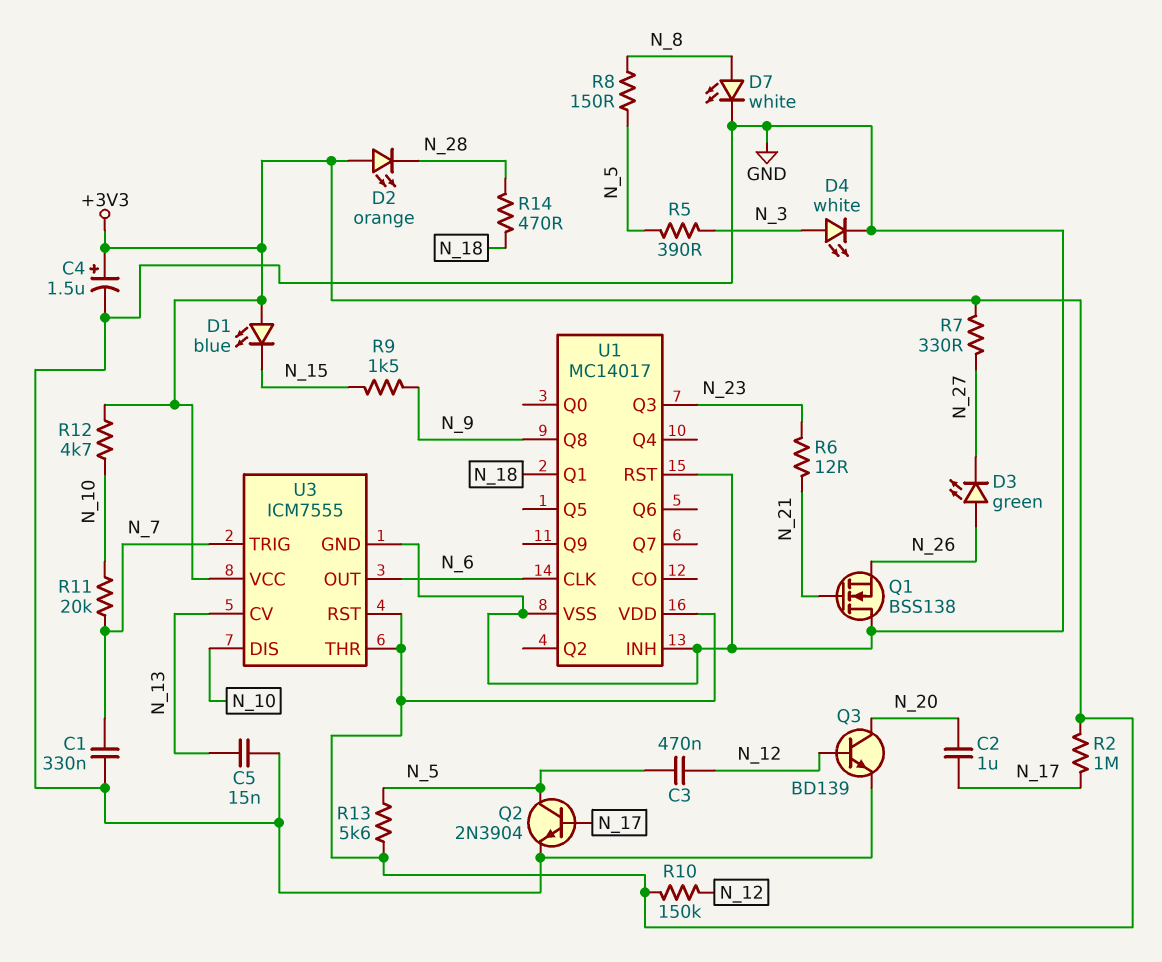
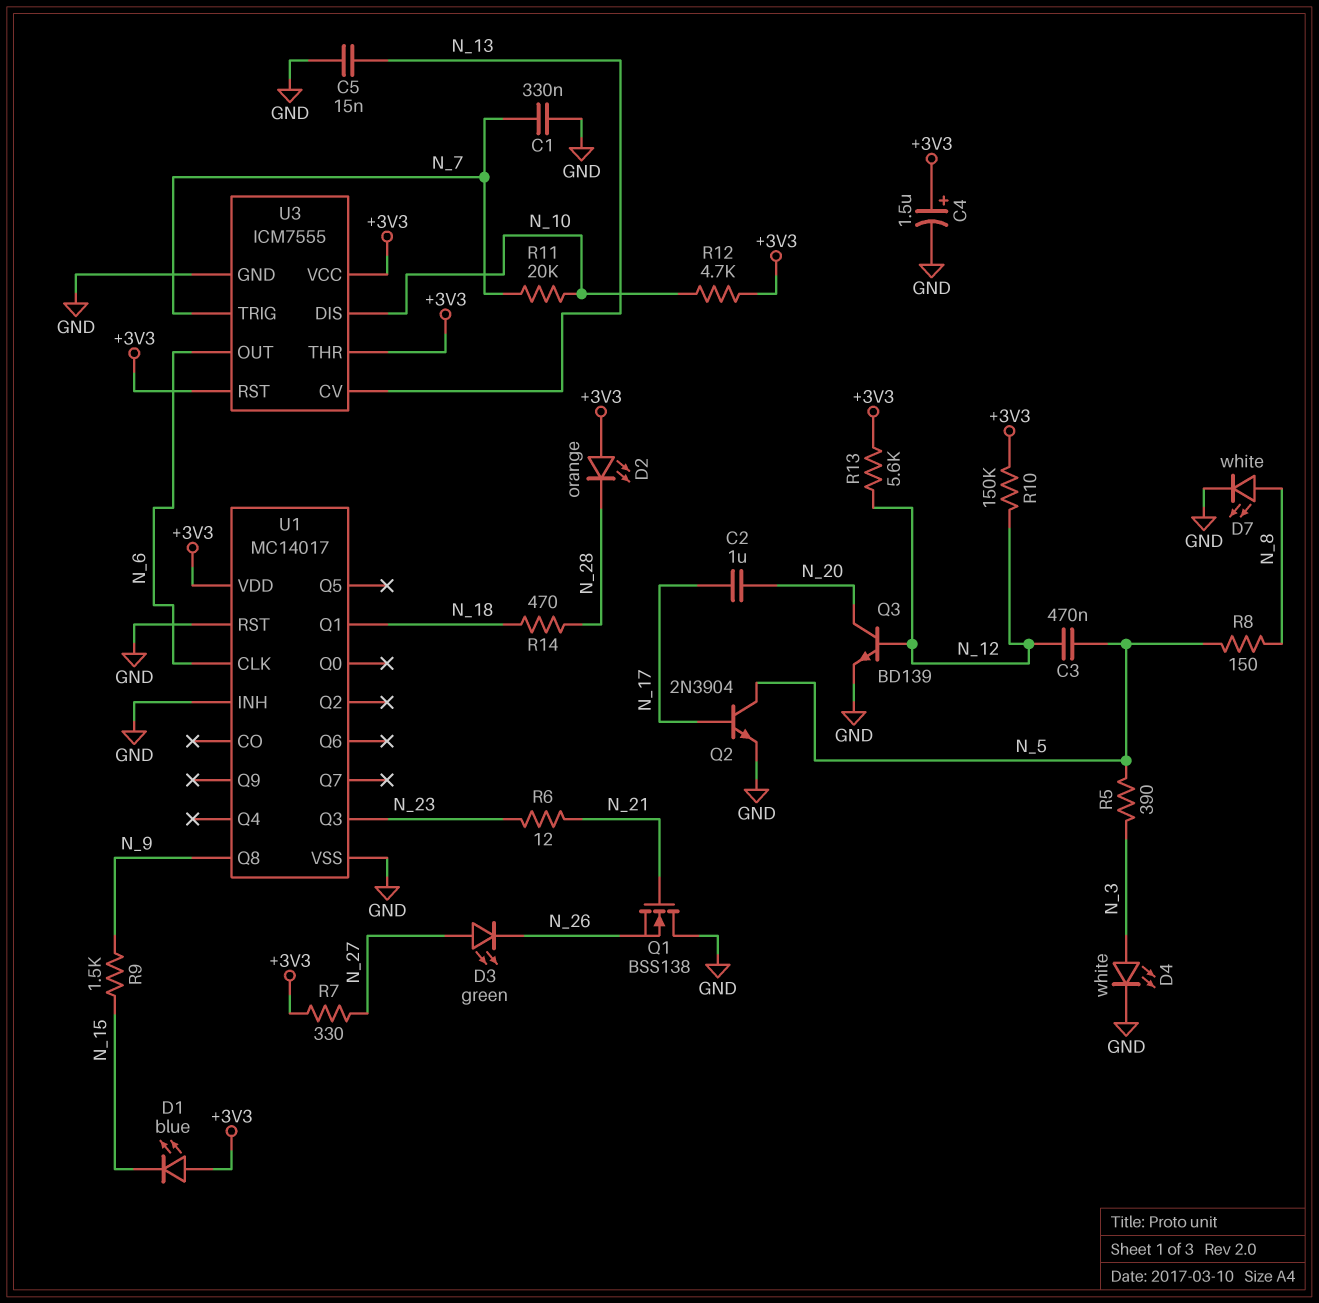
D3: LED green (A N_26, K N_27) -> LED green (A N_27, K N_26)
R2: 1M (+3V3, N_17) -> none
R13: 5.6k (+3V3, N_5) -> 5.6k (+3V3, N_12)

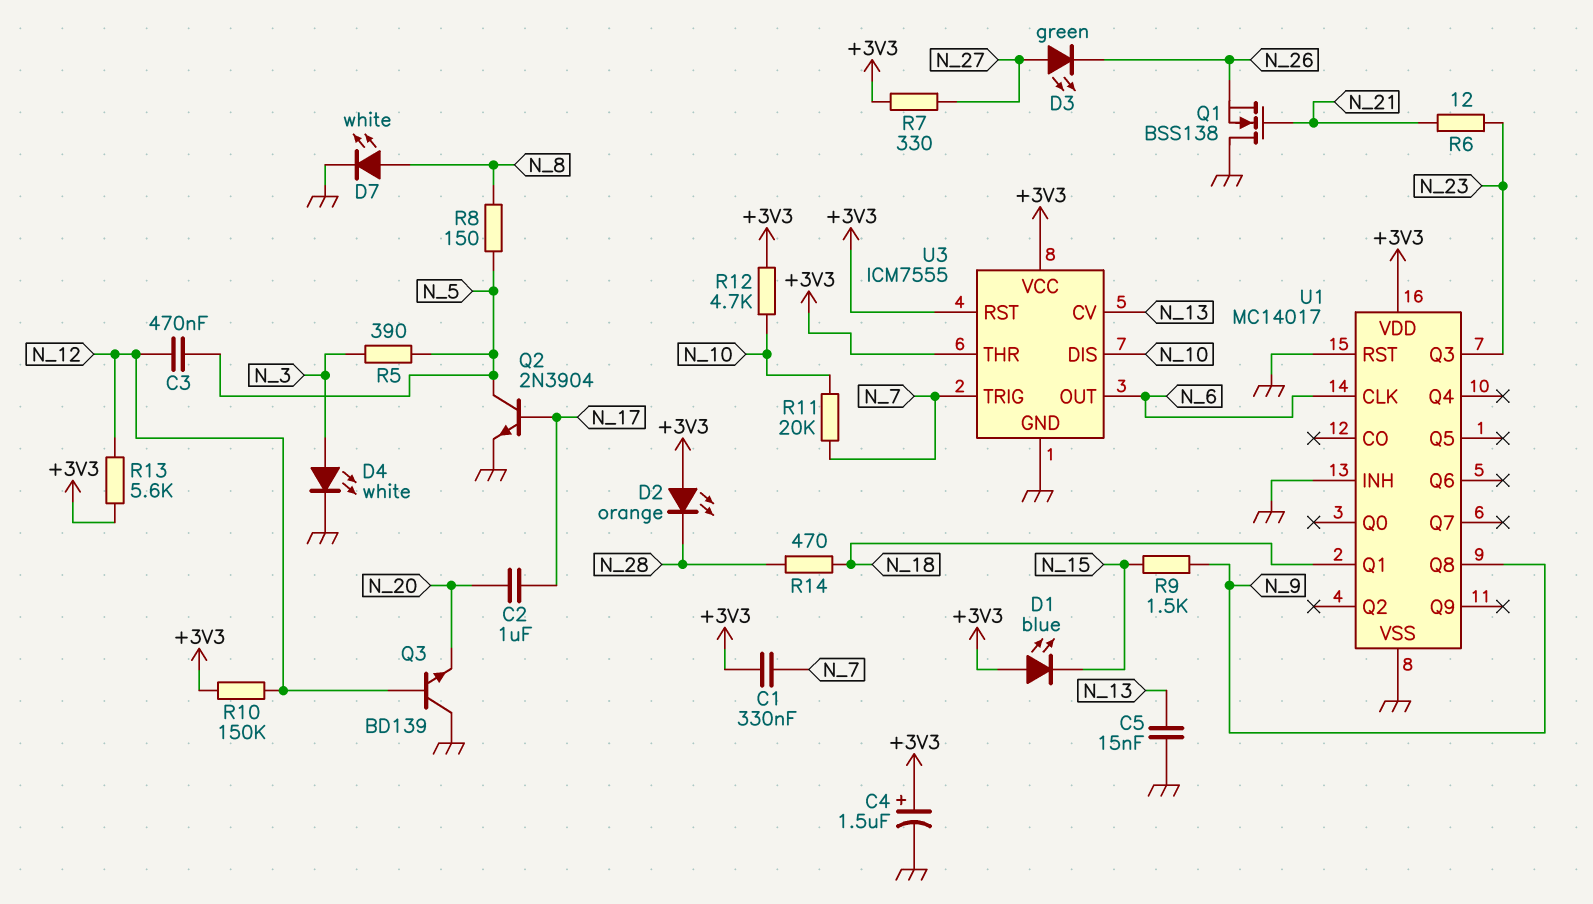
C1: 330nF (GND, N_7) -> 330nF (+3V3, N_7)
Q3: NPN BD139 (B N_12, C N_20, E GND) -> NPN BD139 (B N_12, C GND, E N_20)

